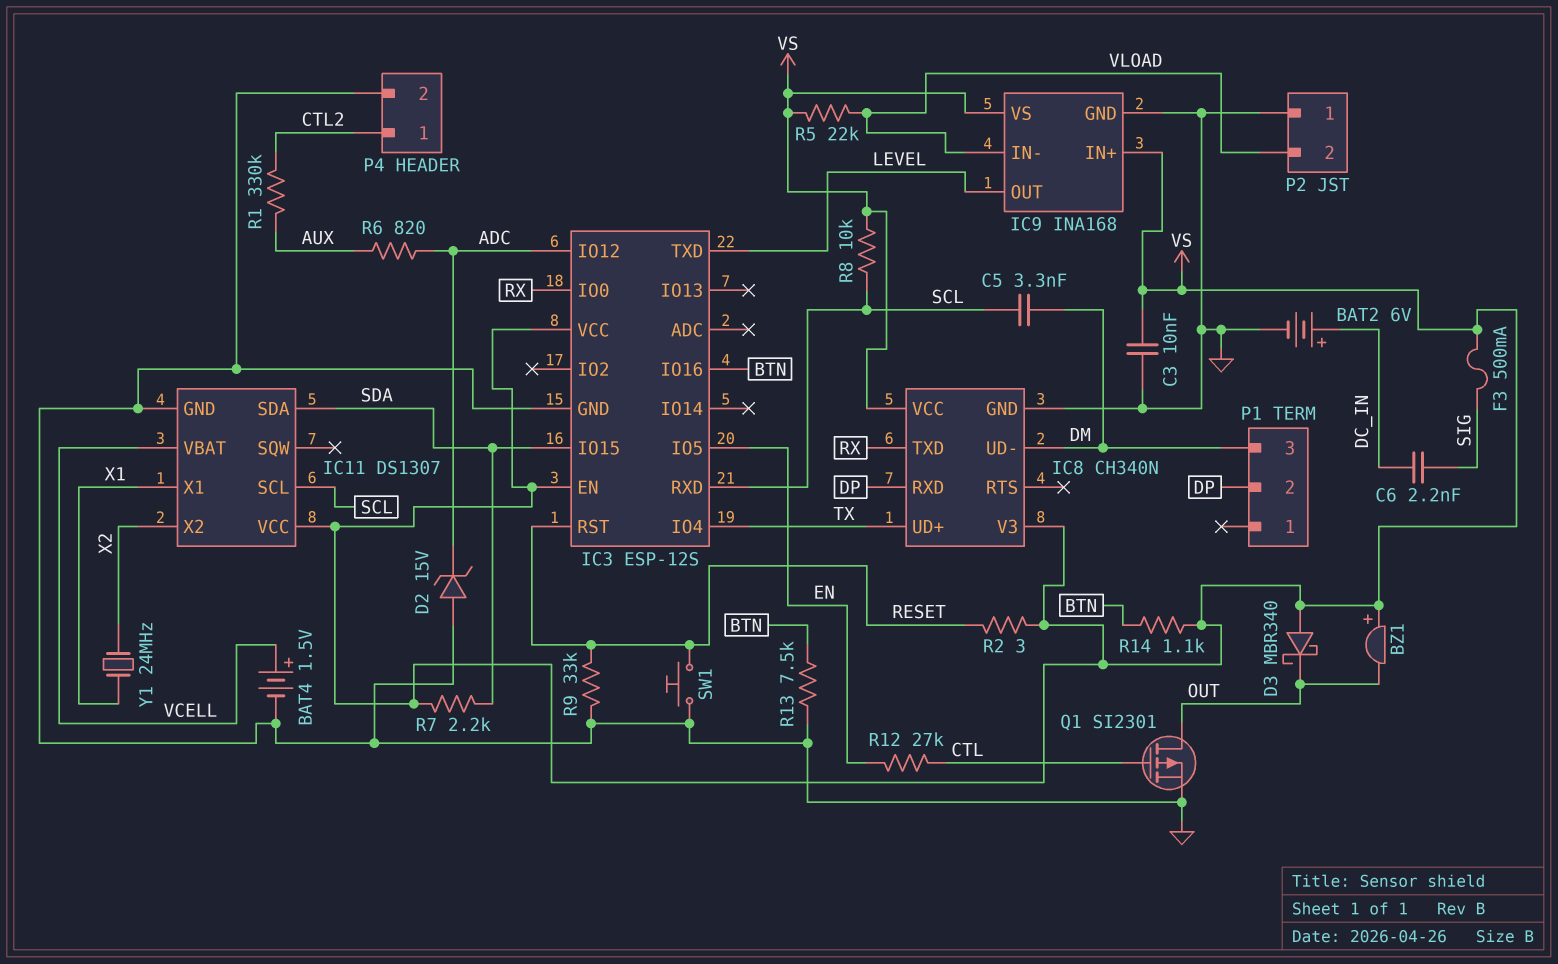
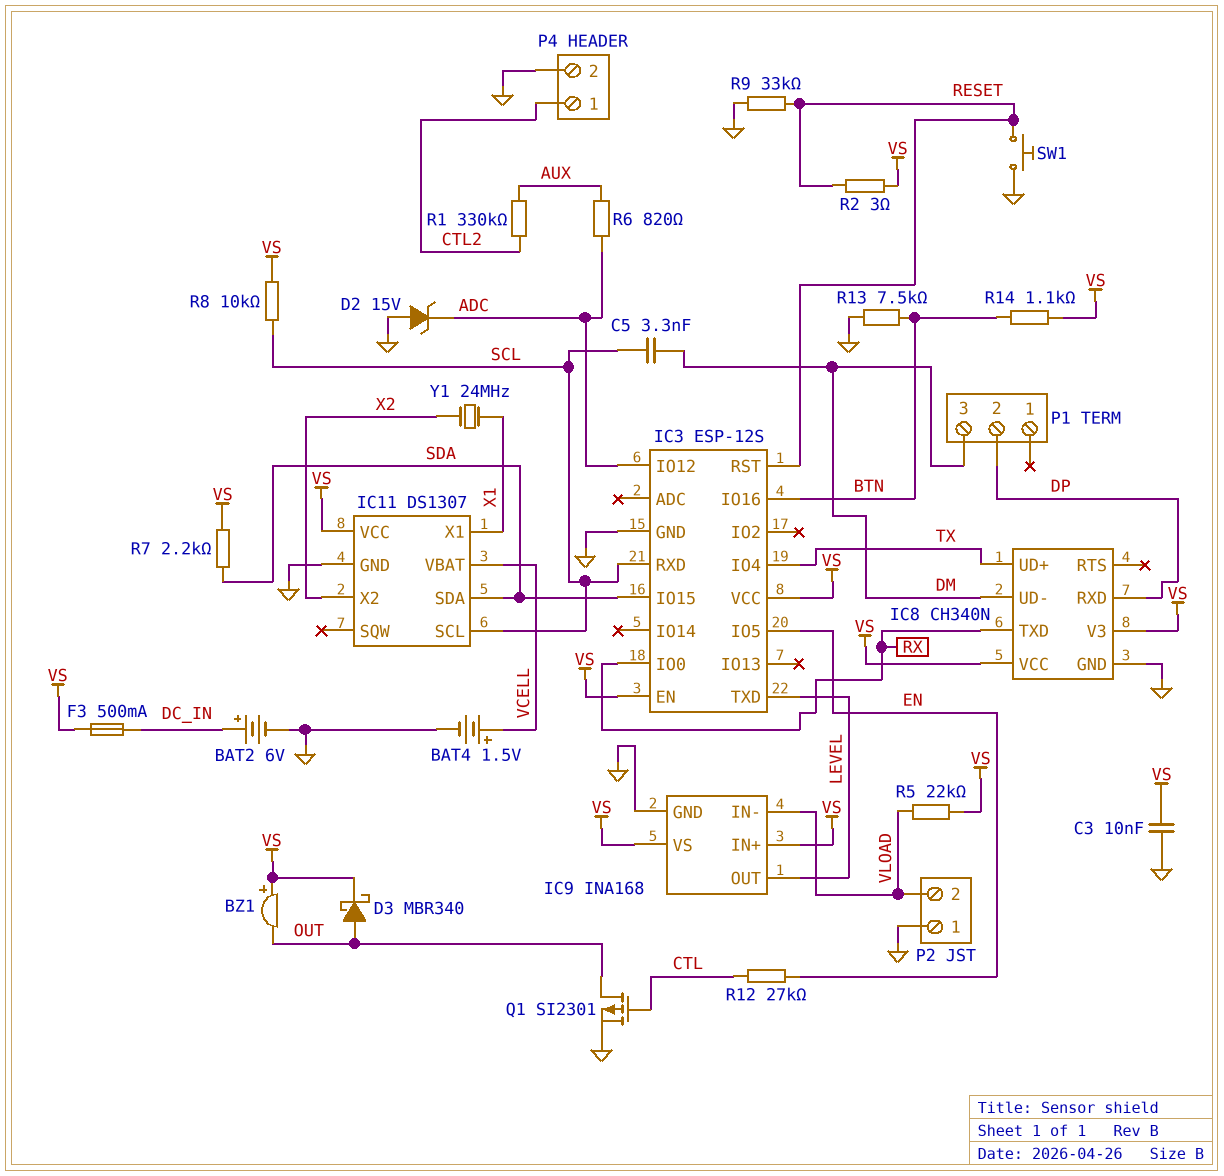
C6: 2.2nF (DC_IN, SIG) -> none
D3: schottky MBR340 (A VS, K OUT) -> schottky MBR340 (A OUT, K VS)
F3: 500mA (SIG, VS) -> 500mA (DC_IN, VS)

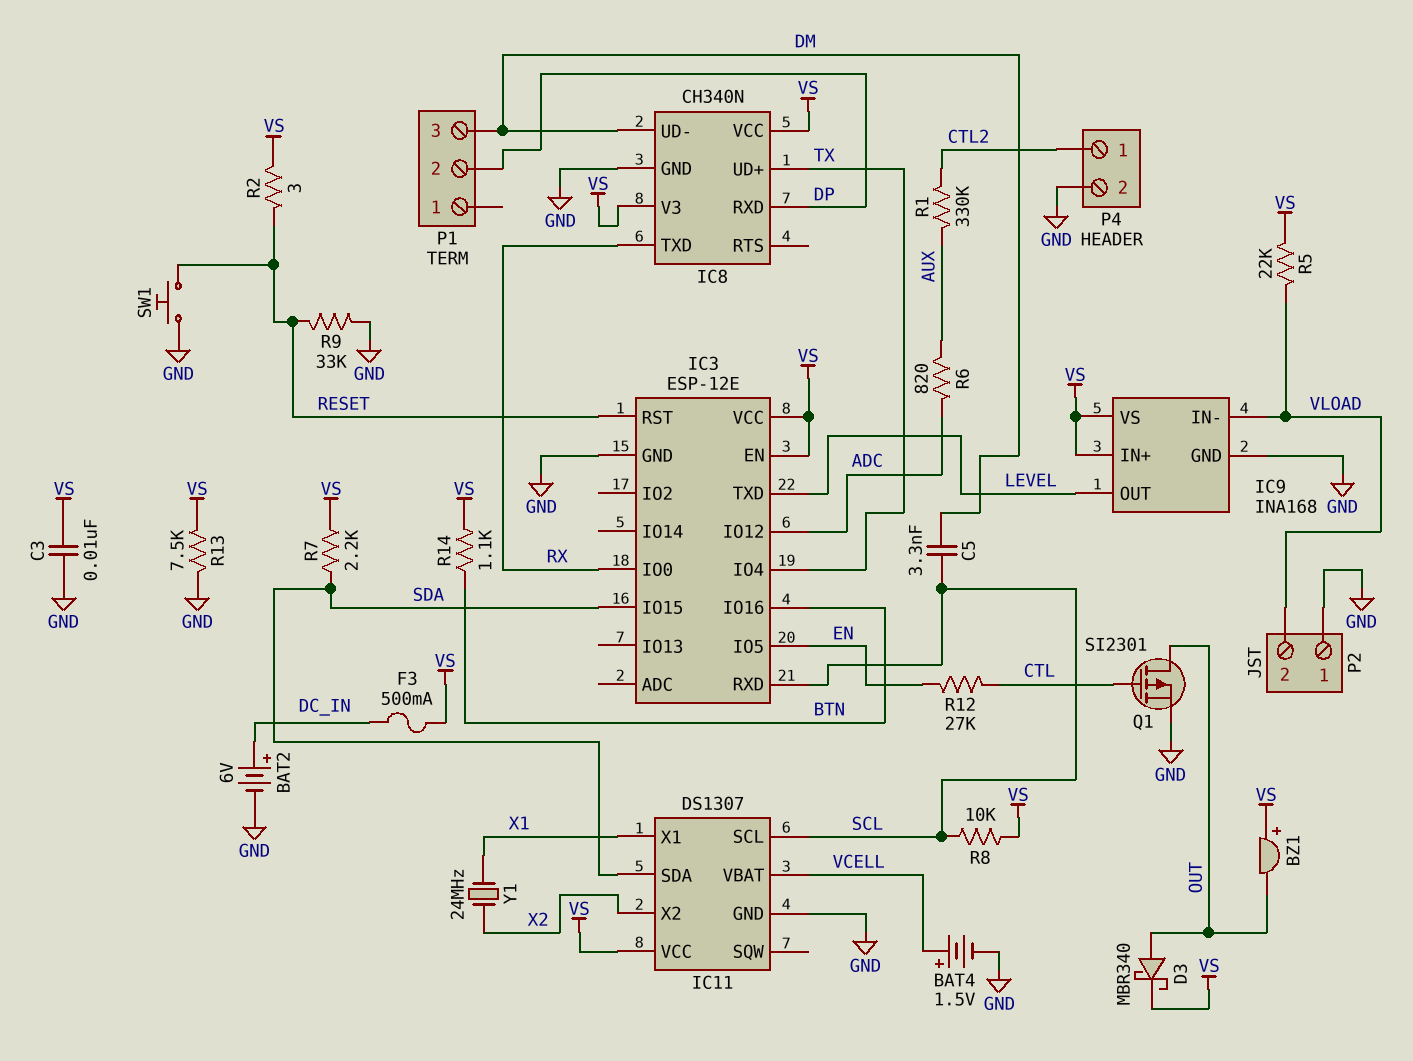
D2: zener 15V (A GND, K ADC) -> none
IC3: ESP-12S -> ESP-12E
R13: 7.5k (BTN, GND) -> 7.5k (GND, VS)

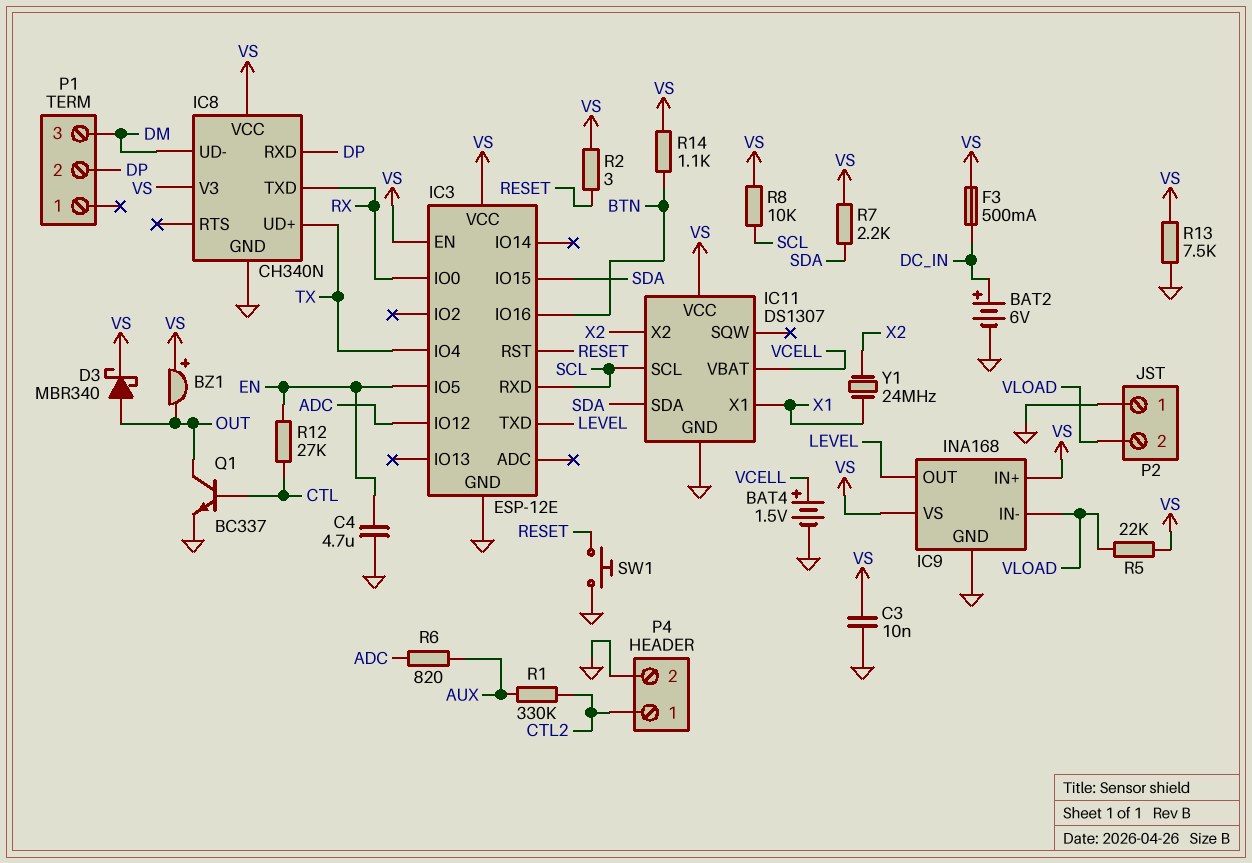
C4: none -> 4.7uF (EN, GND)
C5: 3.3nF (DM, SCL) -> none
Q1: PMOS SI2301 (G CTL, D OUT, S GND) -> NPN BC337 (B CTL, C OUT, E GND)
R9: 33k (GND, RESET) -> none

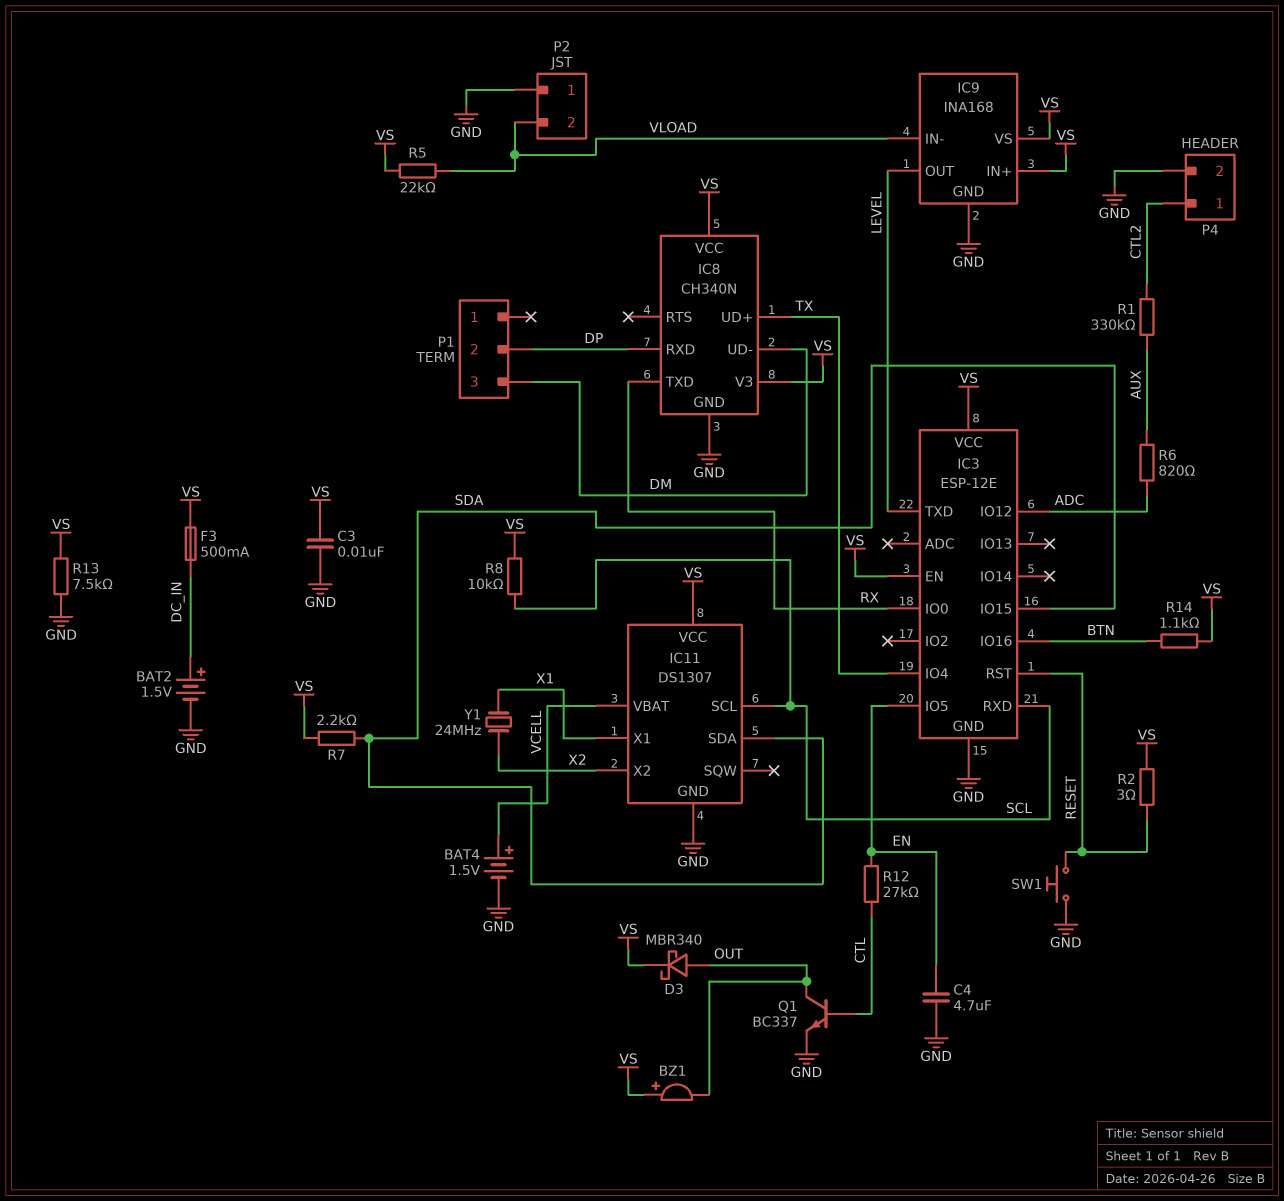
BAT2: 6V (plus DC_IN, minus GND) -> 1.5V (plus DC_IN, minus GND)

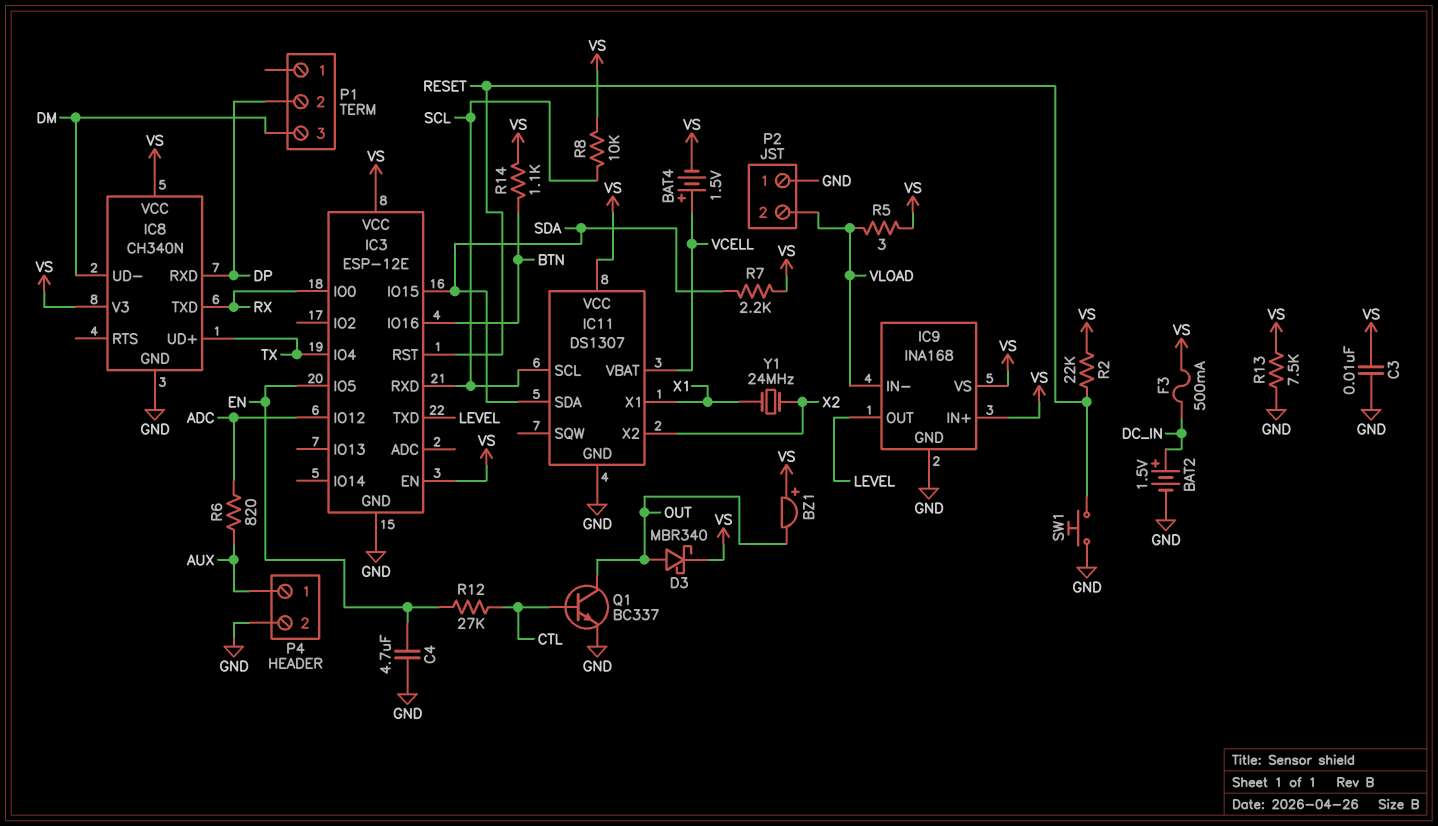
BAT4: 1.5V (plus VCELL, minus GND) -> 1.5V (plus VCELL, minus VS)
P4 pin 1: CTL2 -> AUX
R1: 330k (AUX, CTL2) -> none
R2: 3 (RESET, VS) -> 22k (RESET, VS)
R5: 22k (VLOAD, VS) -> 3 (VLOAD, VS)

